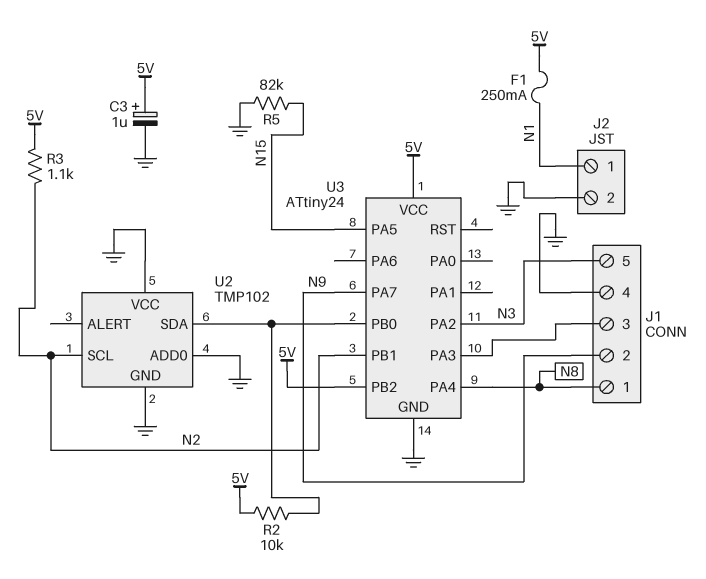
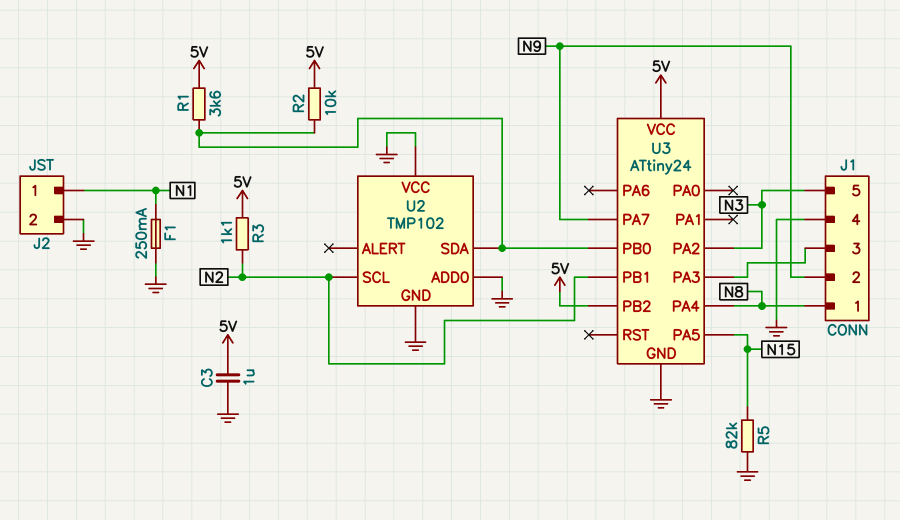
C3: 1uF (plus 5V, minus GND) -> 1uF (5V, GND)
F1: 250mA (5V, N1) -> 250mA (GND, N1)
R1: none -> 3.6k (5V, U2/SDA)

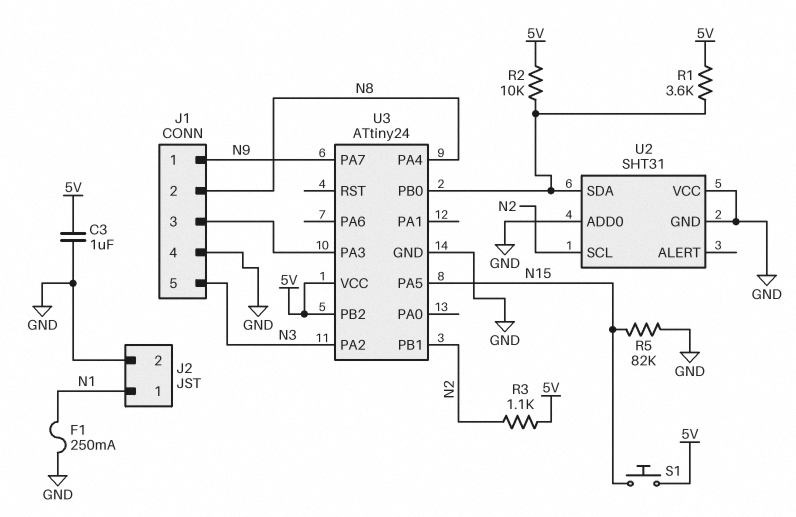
J1 pin 1: N8 -> N9
J1 pin 2: N9 -> N8
S1: none -> button (5V, N15)
U2: TMP102 -> SHT31

